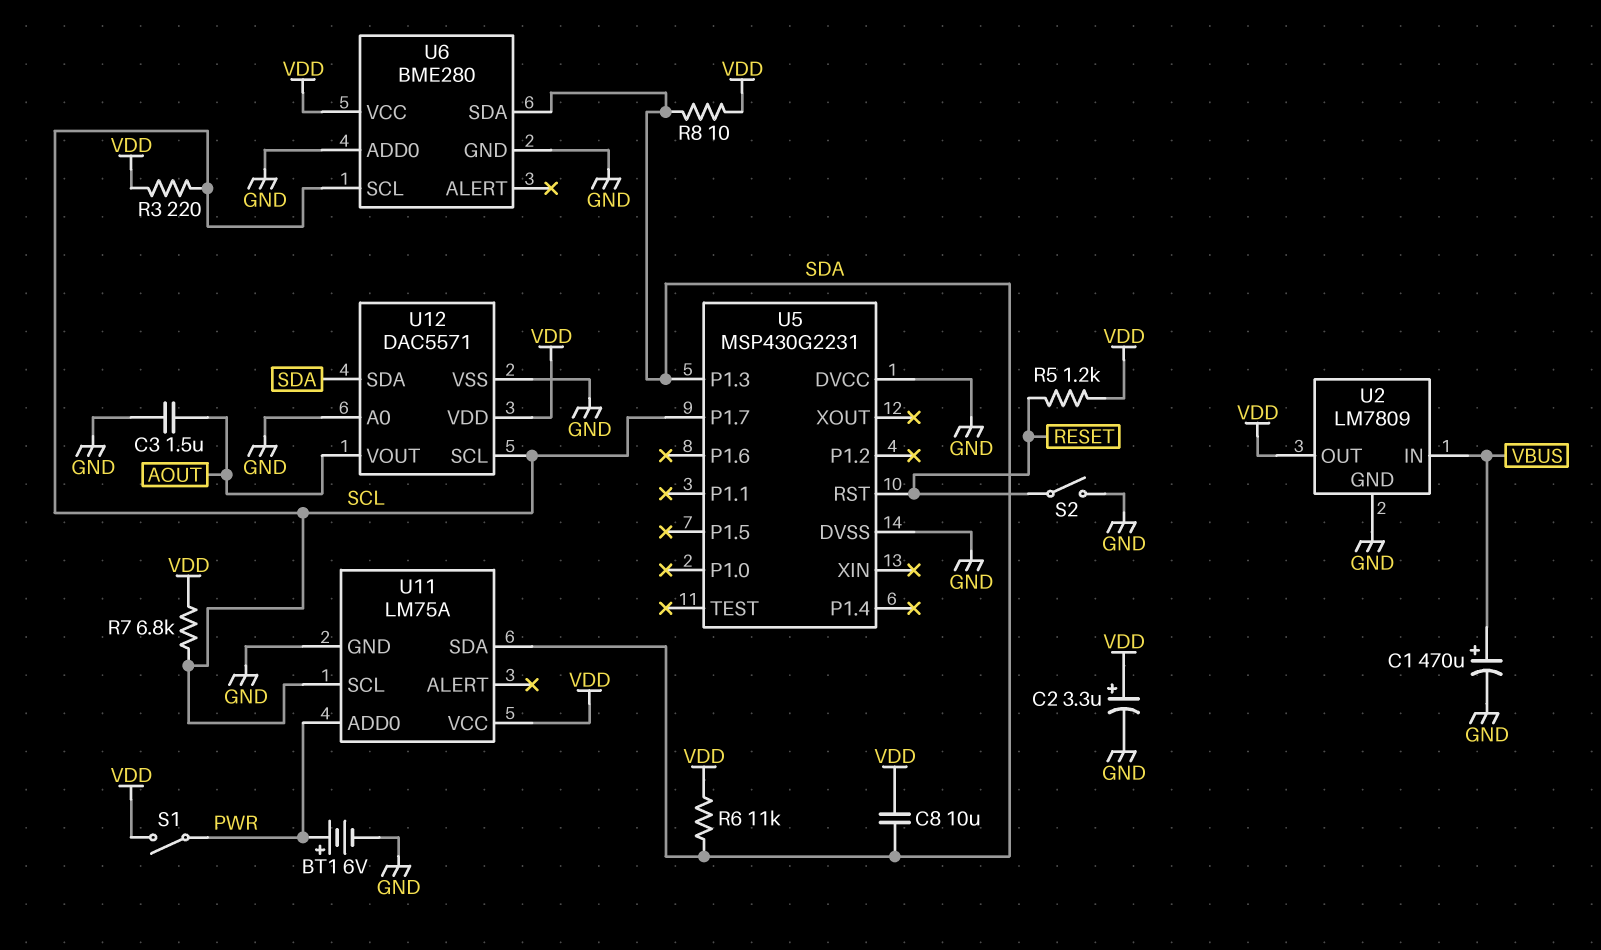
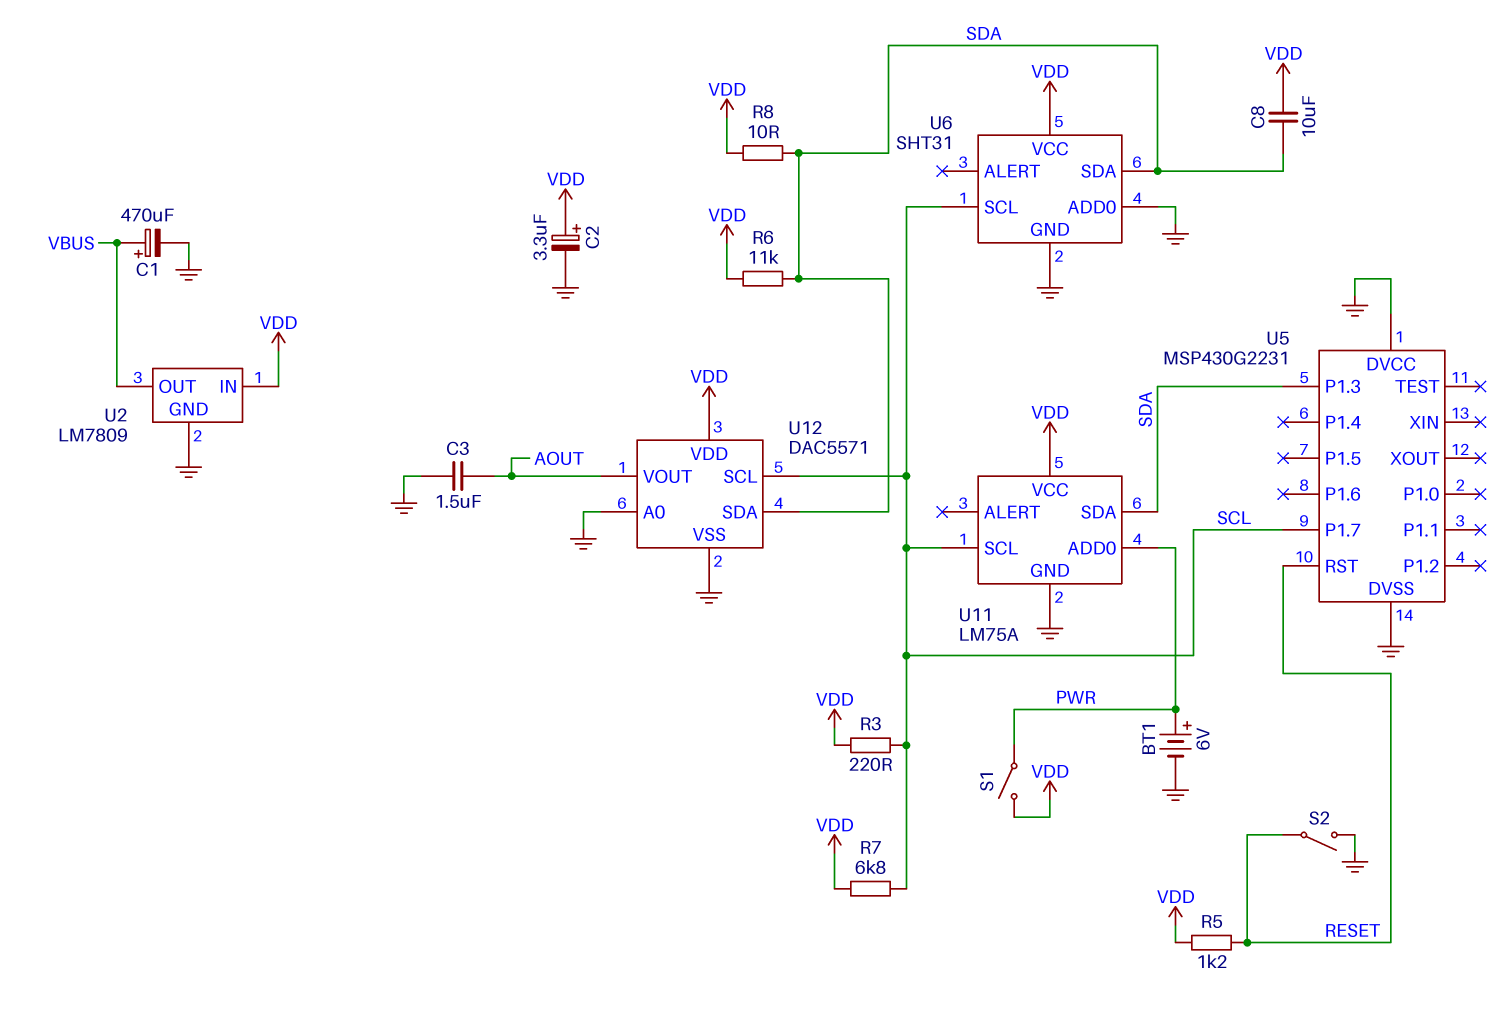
U2 pin IN: VBUS -> VDD
U2 pin OUT: VDD -> VBUS
U6: BME280 -> SHT31

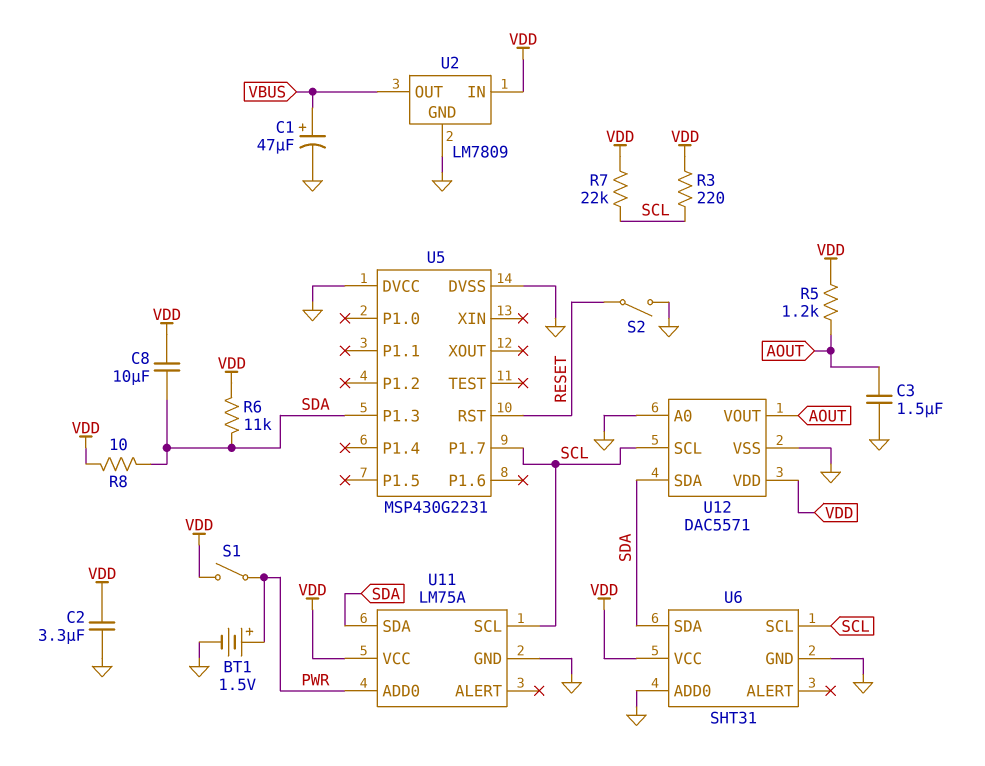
BT1: 6V (plus PWR, minus GND) -> 1.5V (plus PWR, minus GND)
C1: 470uF (plus VBUS, minus GND) -> 47uF (plus VBUS, minus GND)
C2: 3.3uF (plus VDD, minus GND) -> 3.3uF (GND, VDD)
R5: 1.2k (RESET, VDD) -> 1.2k (AOUT, VDD)
R7: 6.8k (SCL, VDD) -> 22k (SCL, VDD)

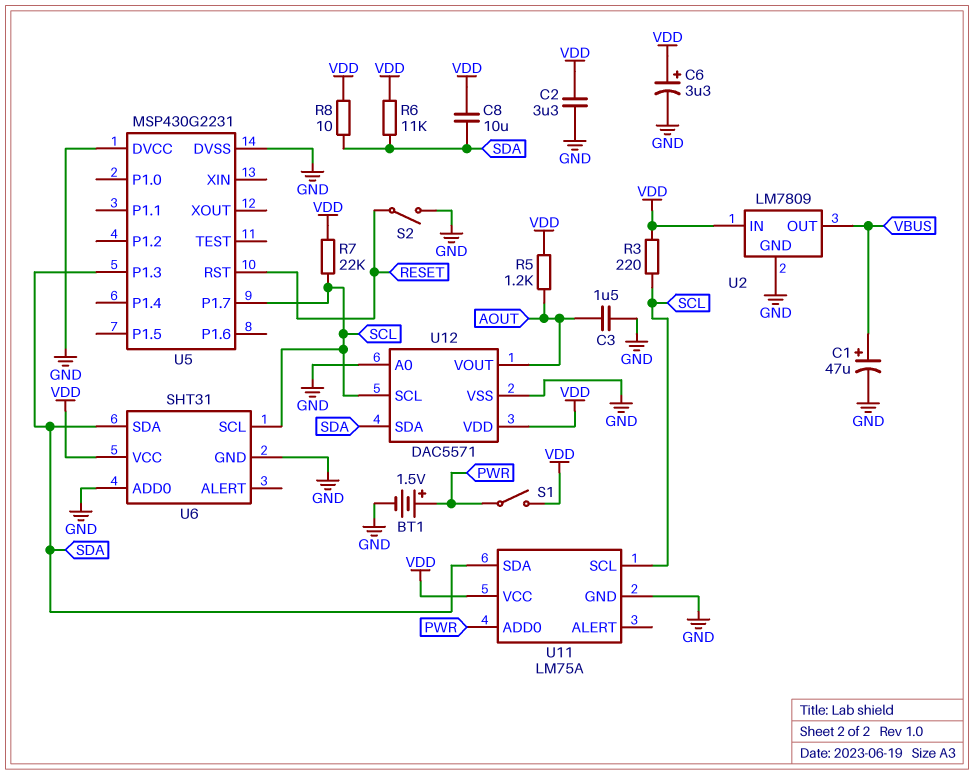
C6: none -> 3.3uF (plus VDD, minus GND)

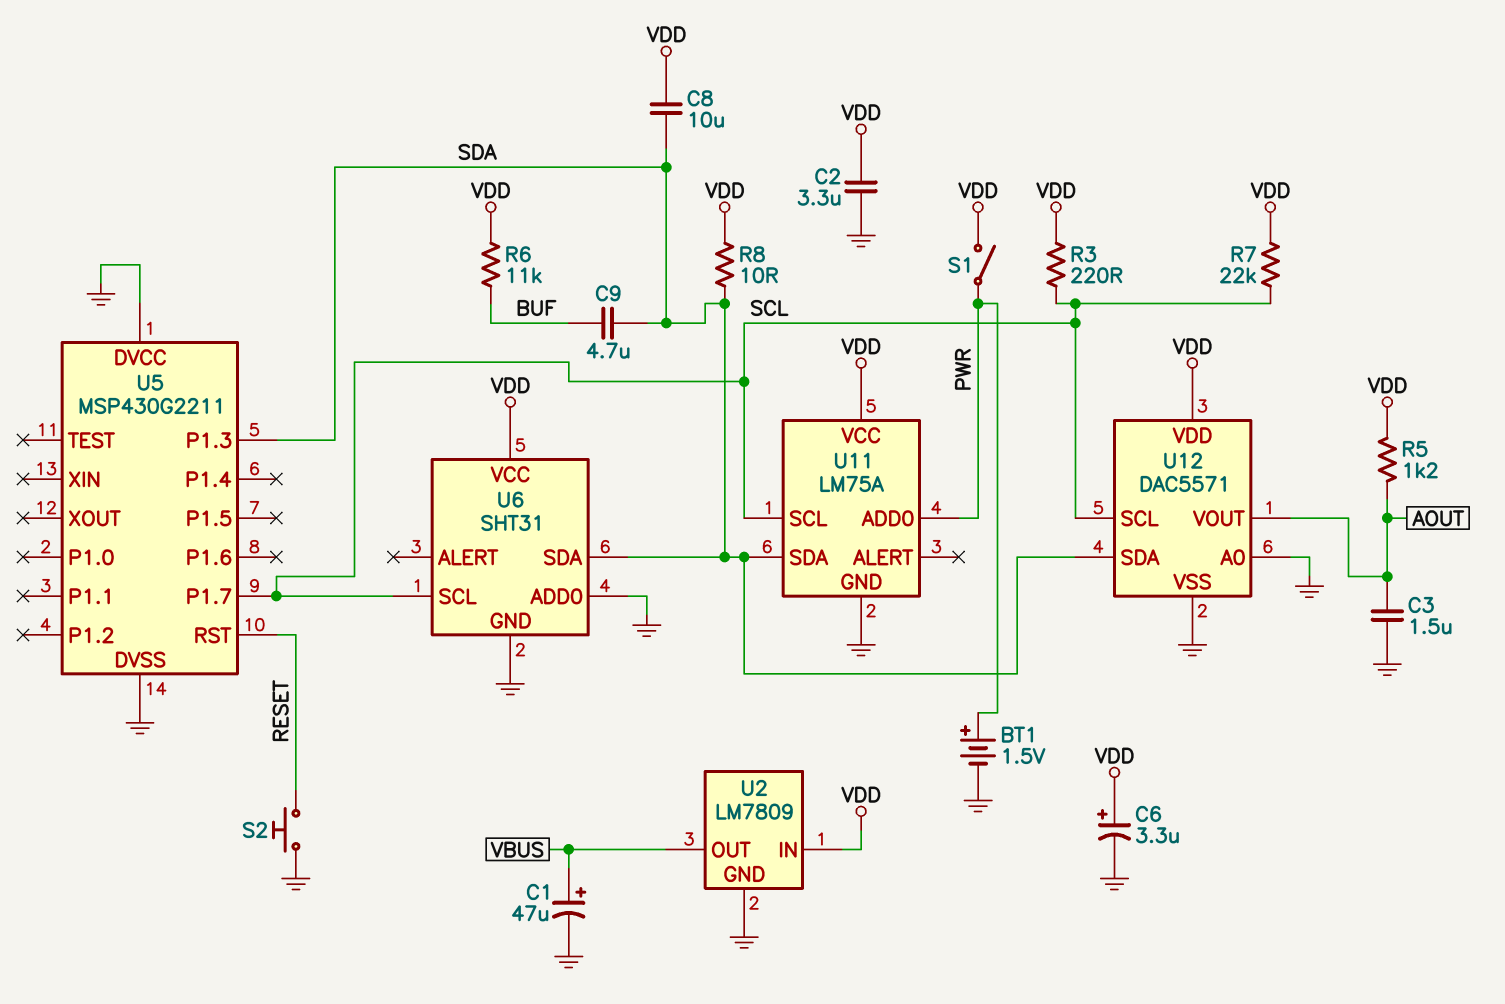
C9: none -> 4.7uF (BUF, SDA)
R6: 11k (SDA, VDD) -> 11k (BUF, VDD)
S2: switch (GND, RESET) -> button (GND, RESET)
U5: MSP430G2231 -> MSP430G2211

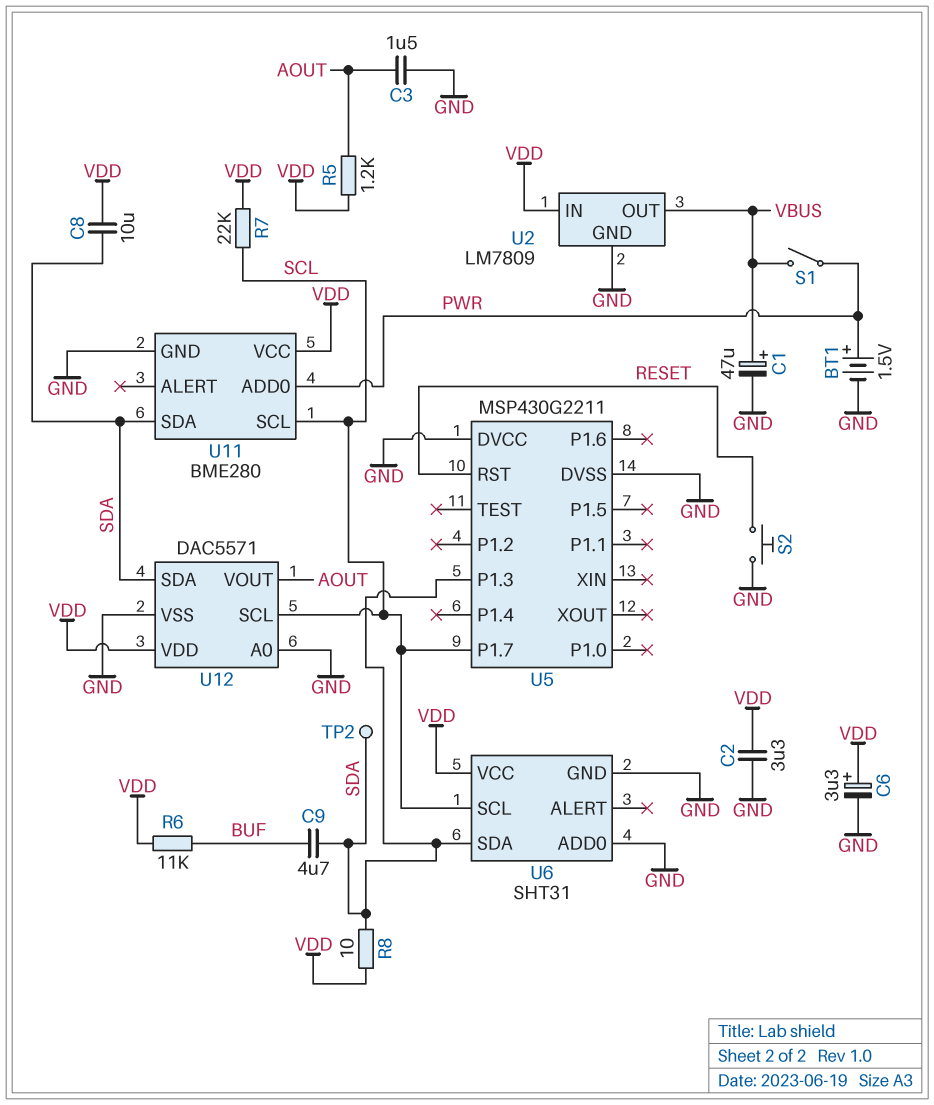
R3: 220 (SCL, VDD) -> none
S1: switch (PWR, VDD) -> switch (PWR, VBUS)
TP2: none -> test point (SDA)
U11: LM75A -> BME280

